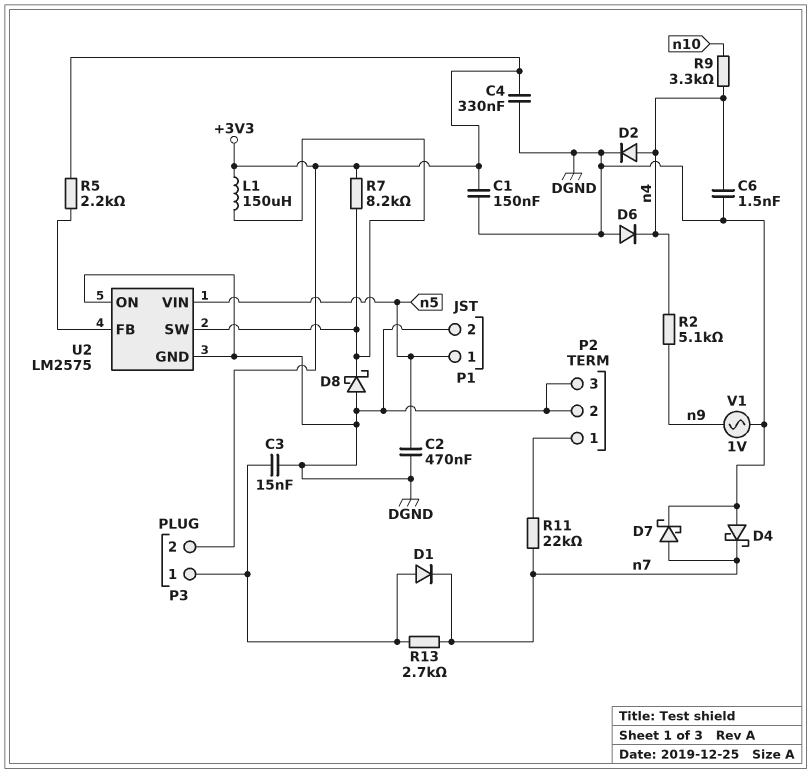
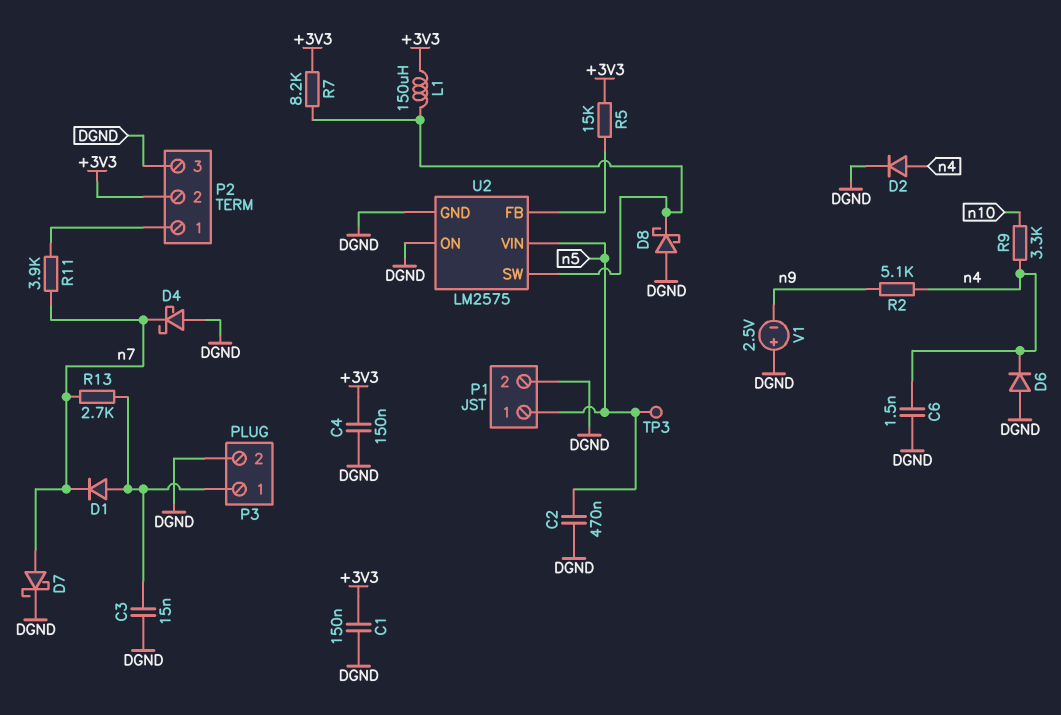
C4: 330nF (+3V3, DGND) -> 150nF (+3V3, DGND)
P2 pin 2: DGND -> +3V3
P3 pin 2: +3V3 -> DGND
R5: 2.2k (+3V3, U2/FB) -> 15k (+3V3, U2/FB)
R11: 22k (P2/1, n7) -> 3.9k (P2/1, n7)
TP3: none -> test point (n5)
V1: AC 1V (DGND, n9) -> 2.5V (plus DGND, minus n9)

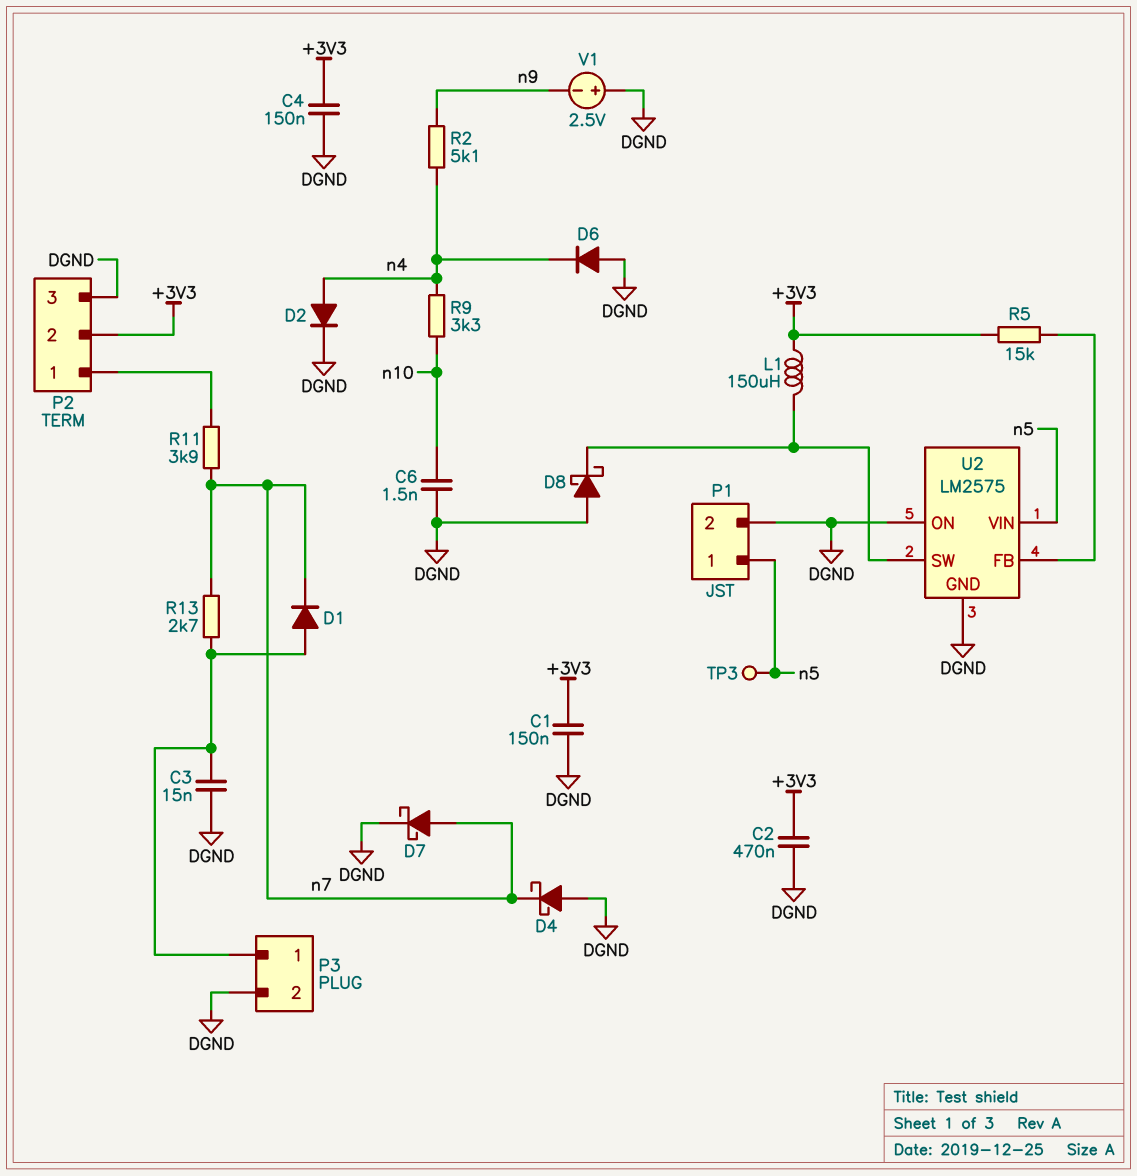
C2: 470nF (DGND, n5) -> 470nF (+3V3, DGND)
C6: 1.5nF (DGND, n4) -> 1.5nF (DGND, n10)
R7: 8.2k (+3V3, U2/SW) -> none

